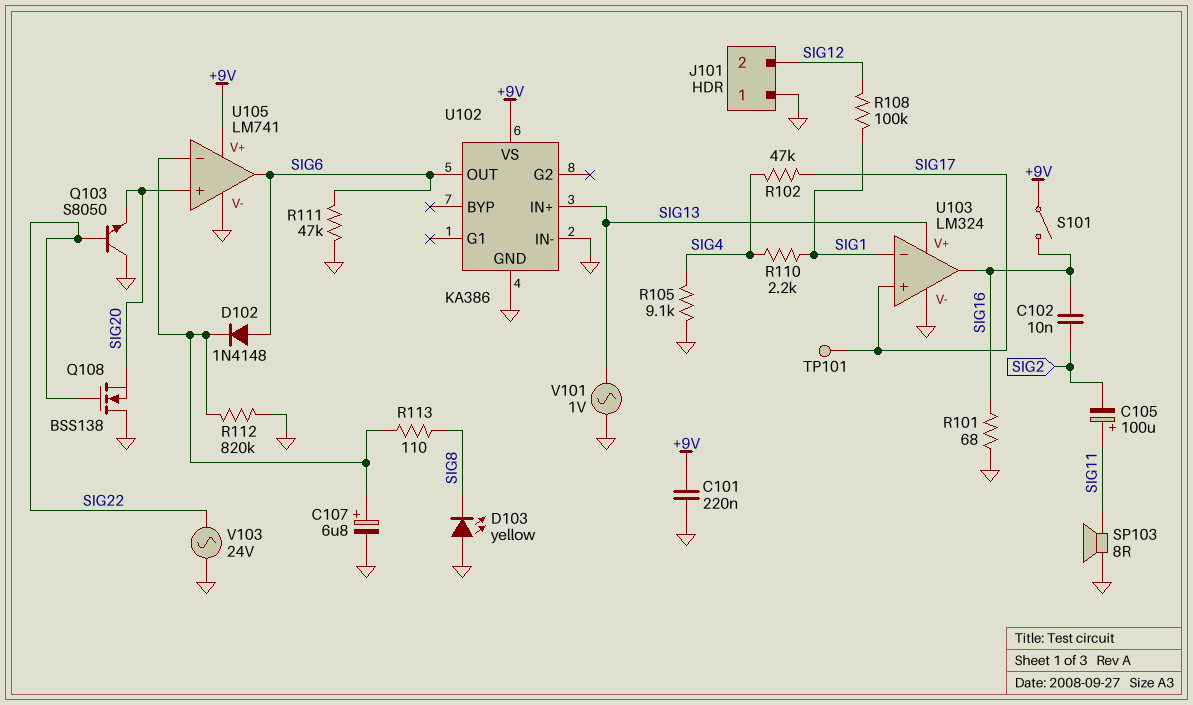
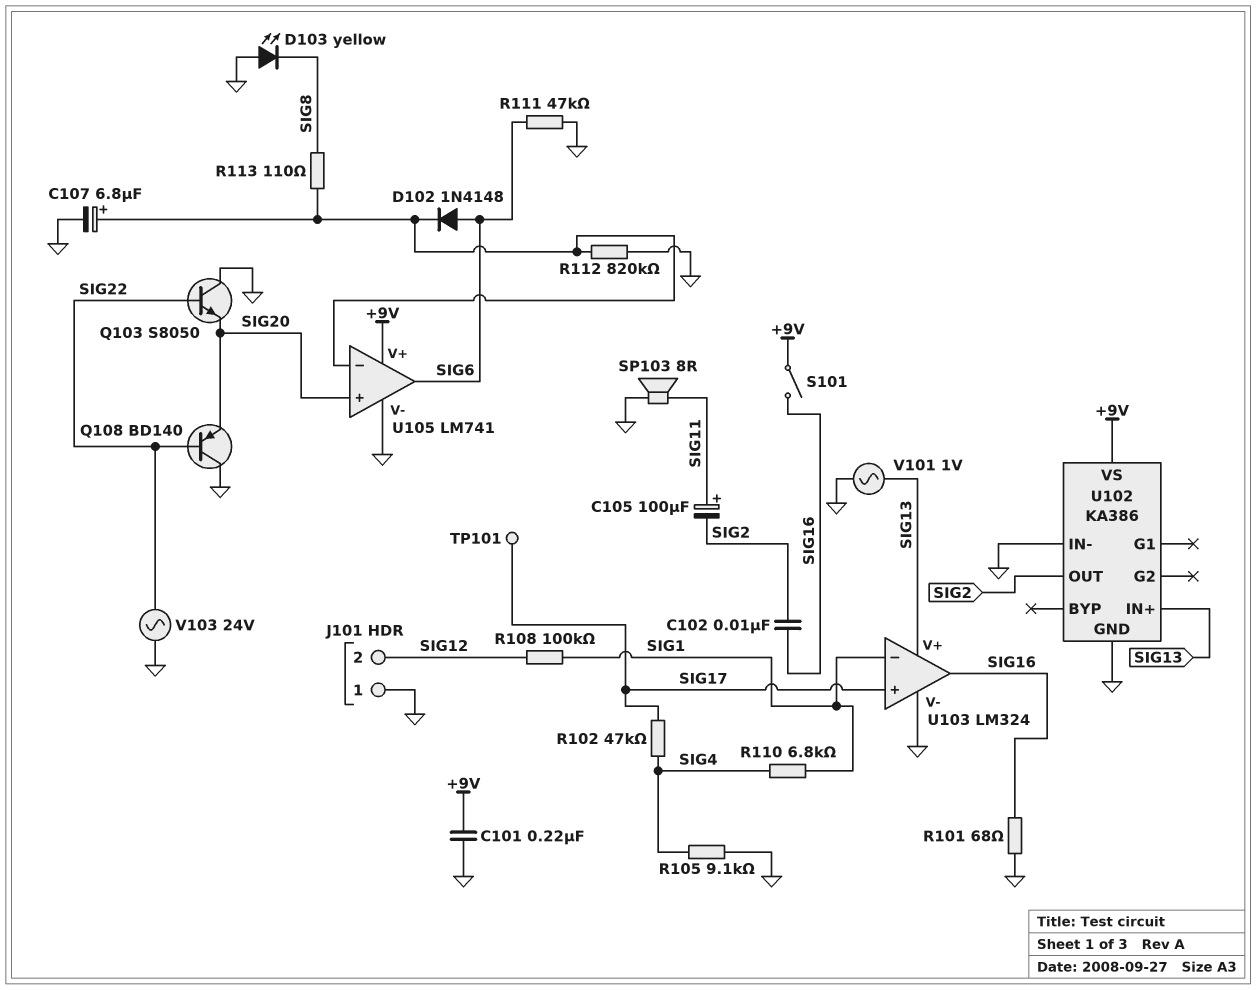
Q108: NMOS BSS138 (G SIG22, D GND, S SIG20) -> PNP BD140 (B SIG22, C GND, E SIG20)
R110: 2.2k (SIG1, SIG4) -> 6.8k (SIG1, SIG4)
U102 pin OUT: SIG6 -> SIG2

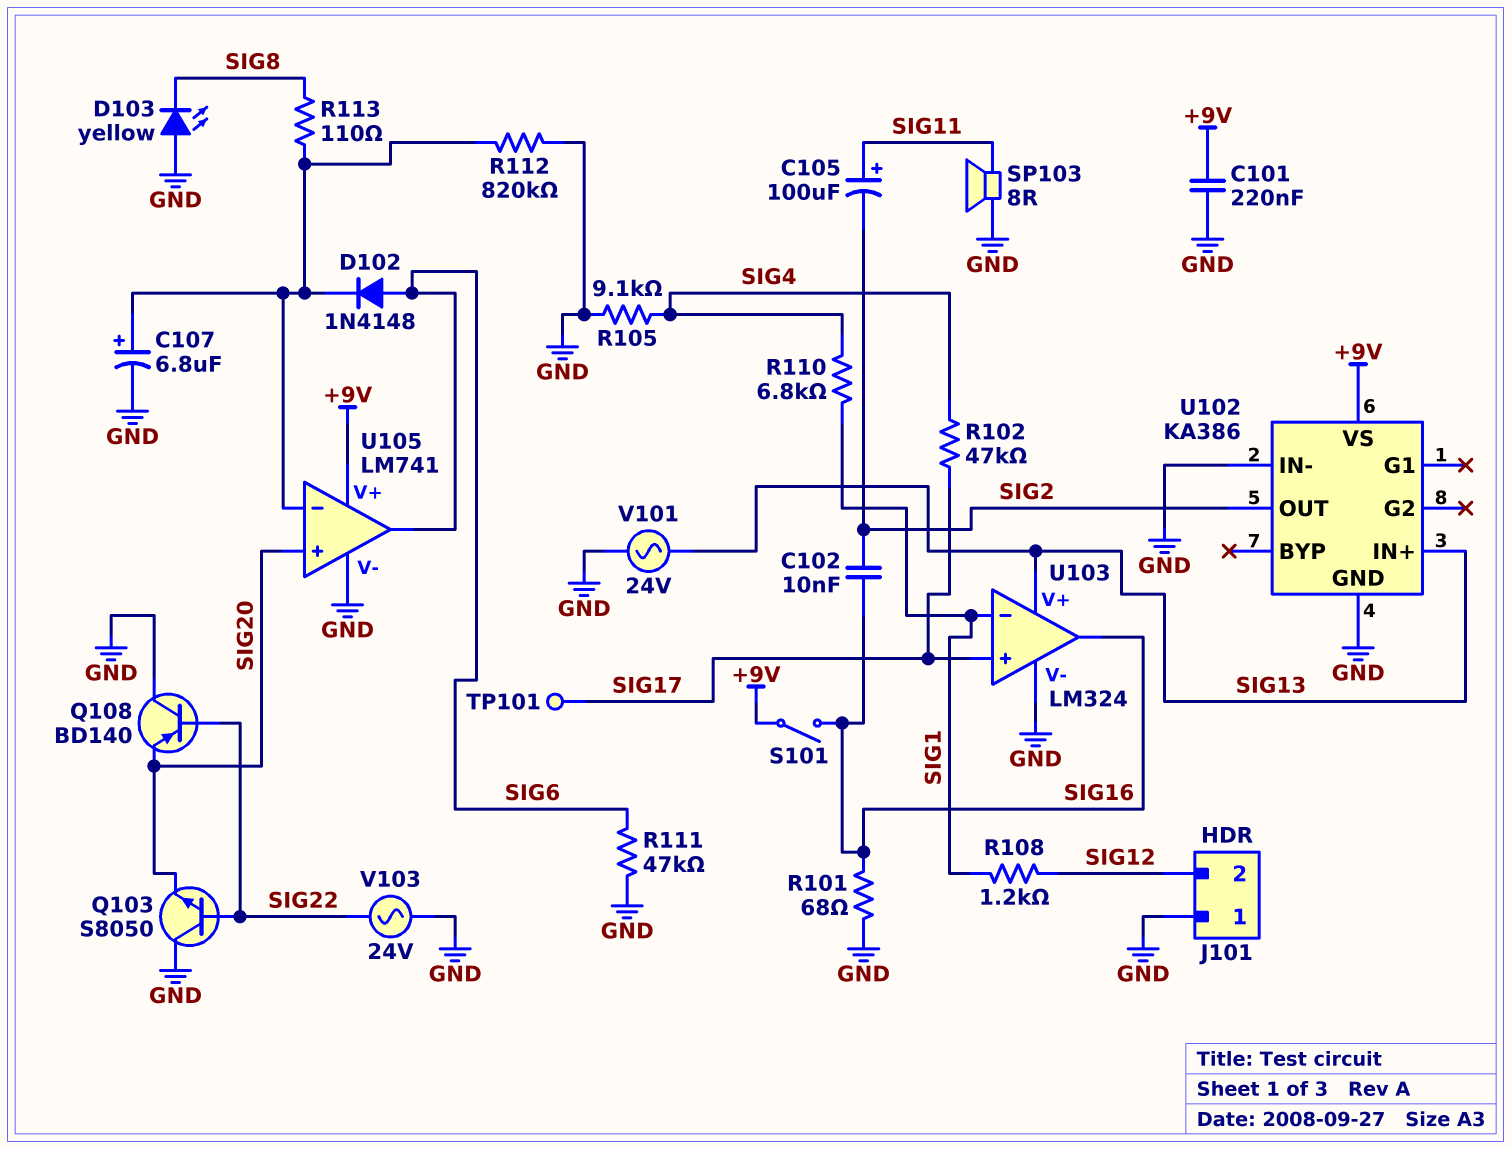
R108: 100k (SIG1, SIG12) -> 1.2k (SIG1, SIG12)
V101: AC 1V (GND, SIG13) -> AC 24V (GND, SIG13)

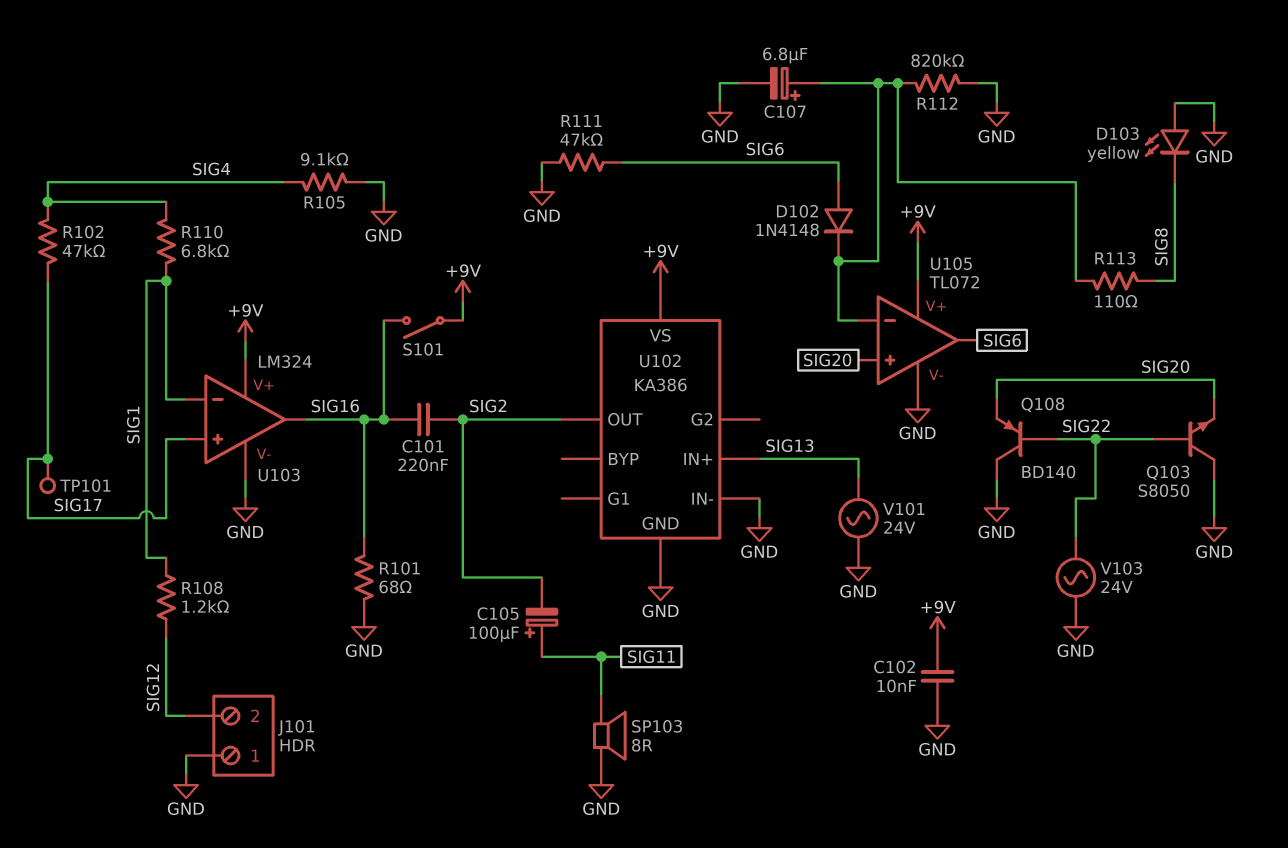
C101: 220nF (+9V, GND) -> 220nF (SIG2, SIG16)
C102: 10nF (SIG2, SIG16) -> 10nF (+9V, GND)
U103 pin V+: SIG13 -> +9V
U105: LM741 -> TL072

